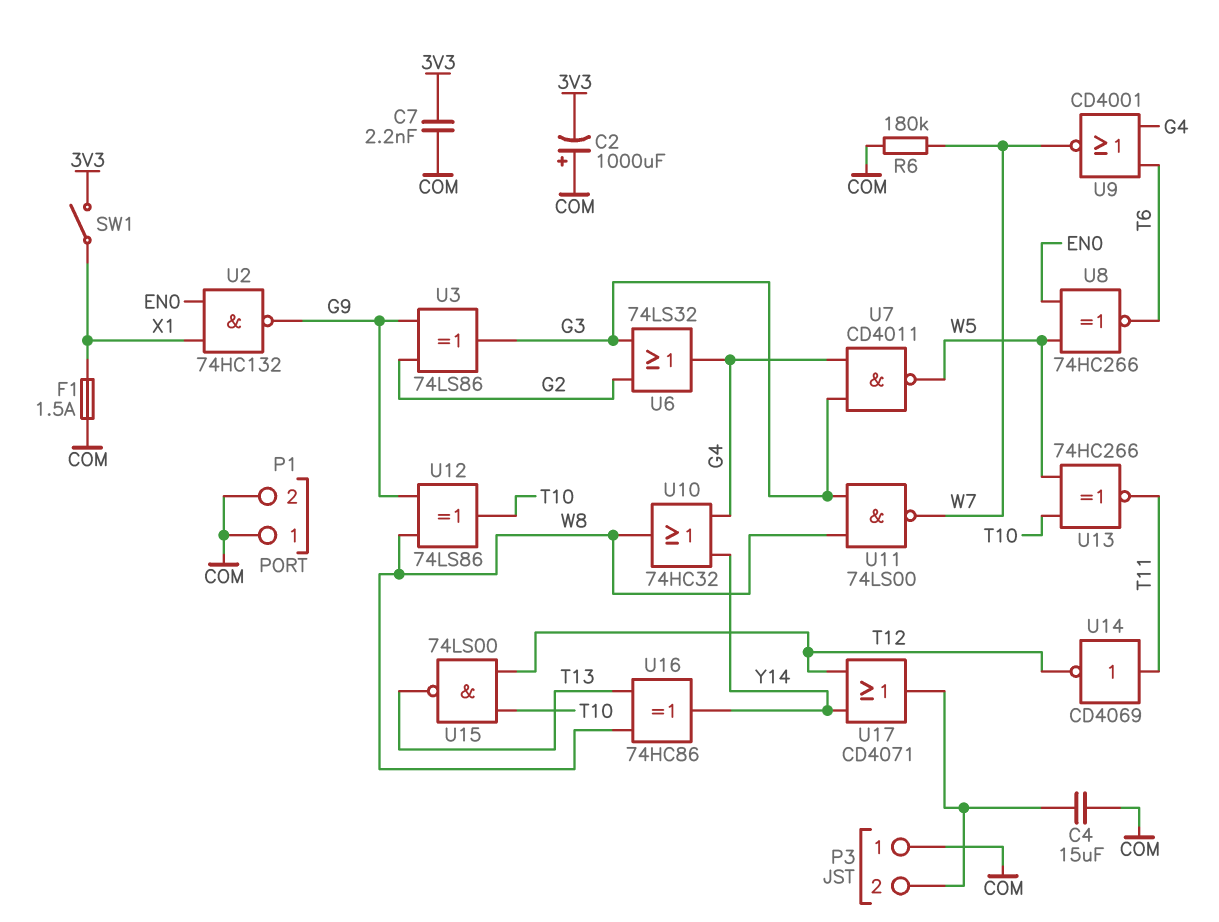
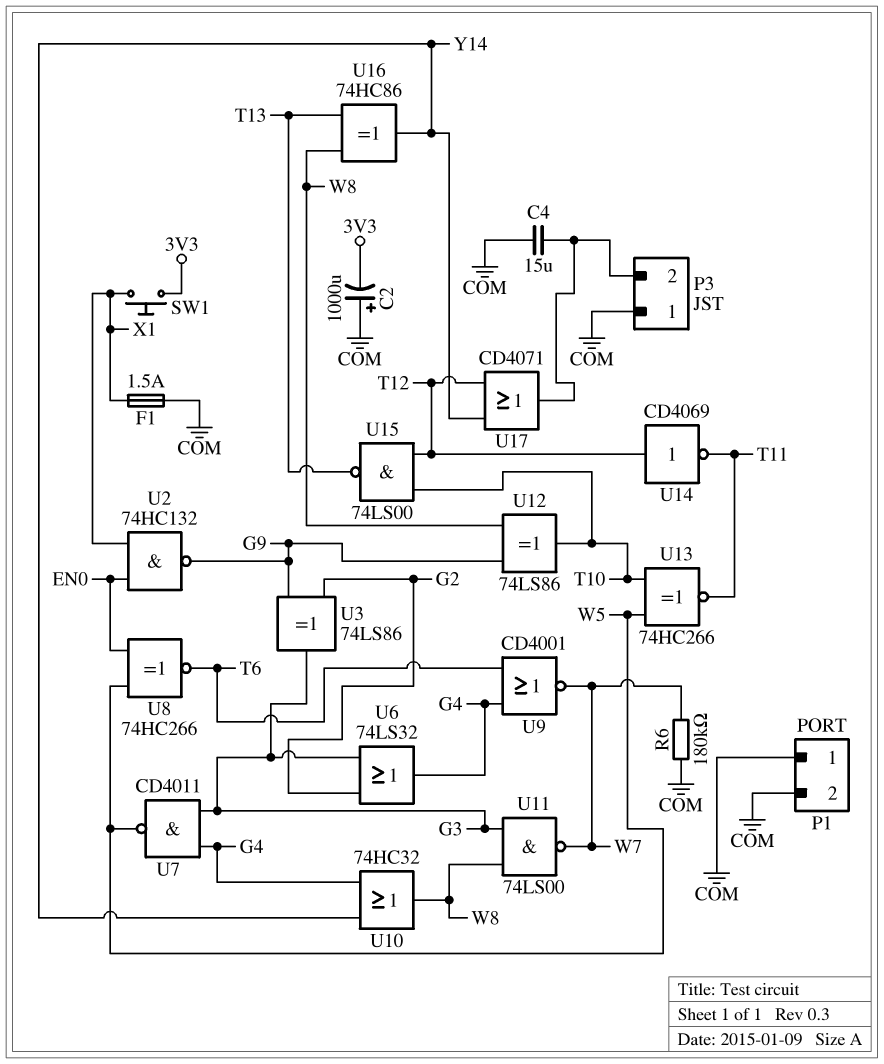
C7: 2.2nF (3V3, COM) -> none
SW1: switch (3V3, X1) -> button (3V3, X1)
U14: NOT CD4069 (in T11, out T12) -> NOT CD4069 (in T12, out T11)

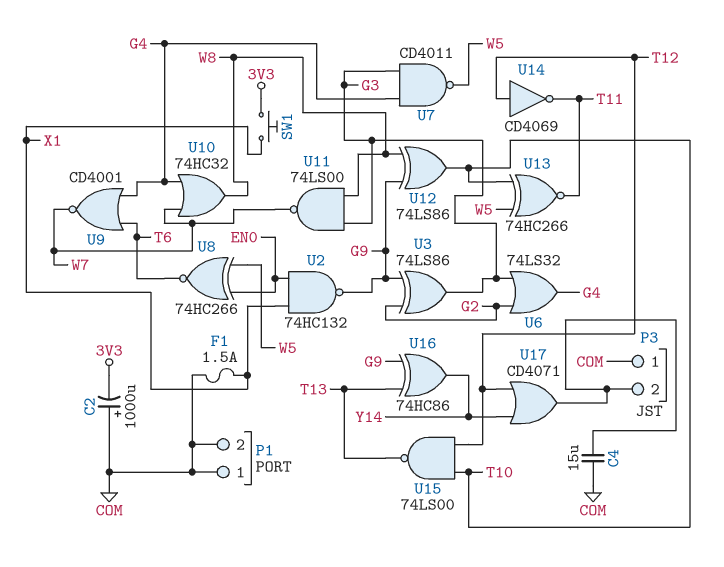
R6: 180k (COM, W7) -> none
U10: OR 74HC32 (in G4, in Y14, out W8) -> OR 74HC32 (in G4, in W7, out W8)
U16: XOR 74HC86 (in T13, in W8, out Y14) -> XOR 74HC86 (in G9, in T13, out Y14)

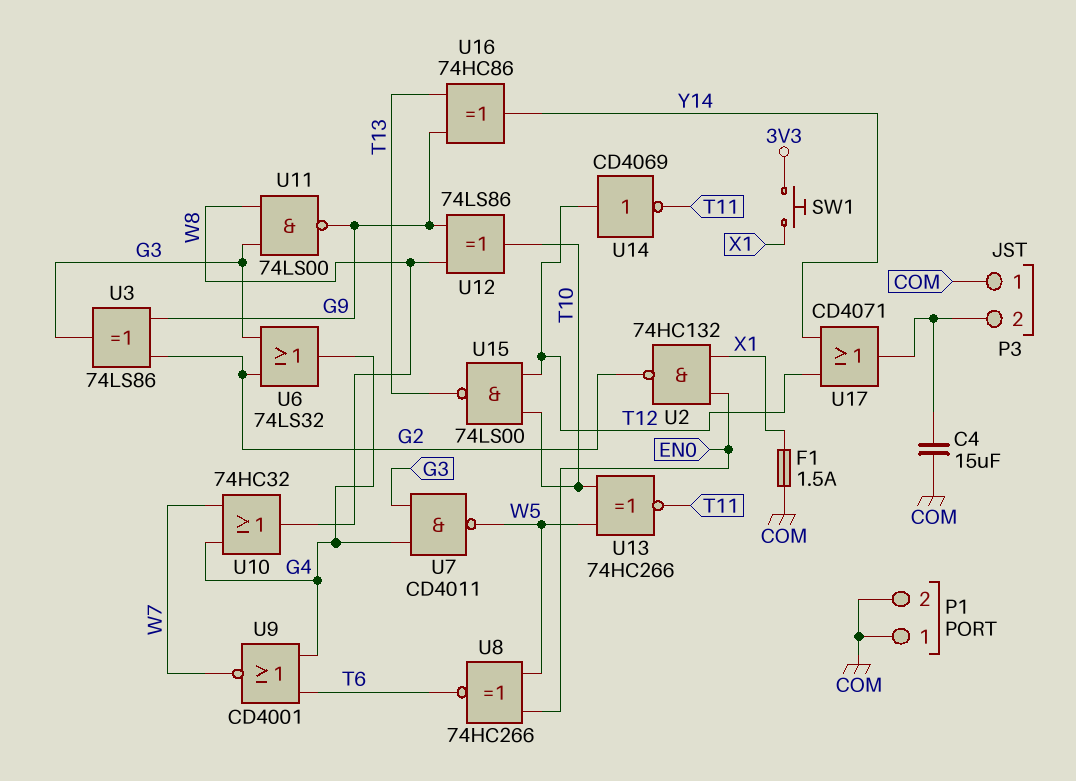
C2: 1000uF (plus COM, minus 3V3) -> none
U2: NAND 74HC132 (in EN0, in X1, out G9) -> NAND 74HC132 (in EN0, in X1, out G2)
U11: NAND 74LS00 (in G3, in W8, out W7) -> NAND 74LS00 (in G3, in W8, out G9)

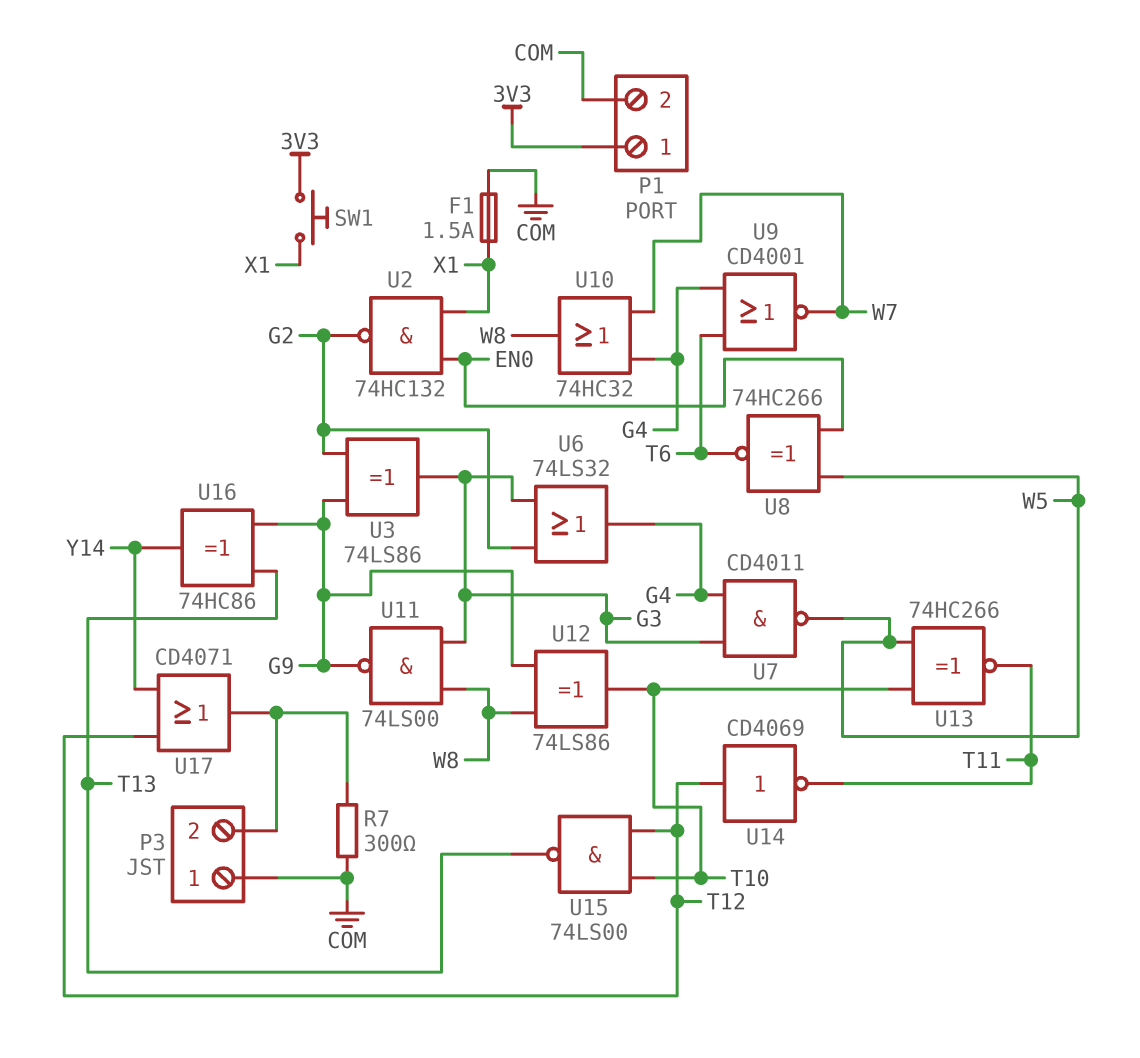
C4: 15uF (COM, P3/2) -> none
P1 pin 1: COM -> 3V3
R7: none -> 300 (COM, P3/2)

